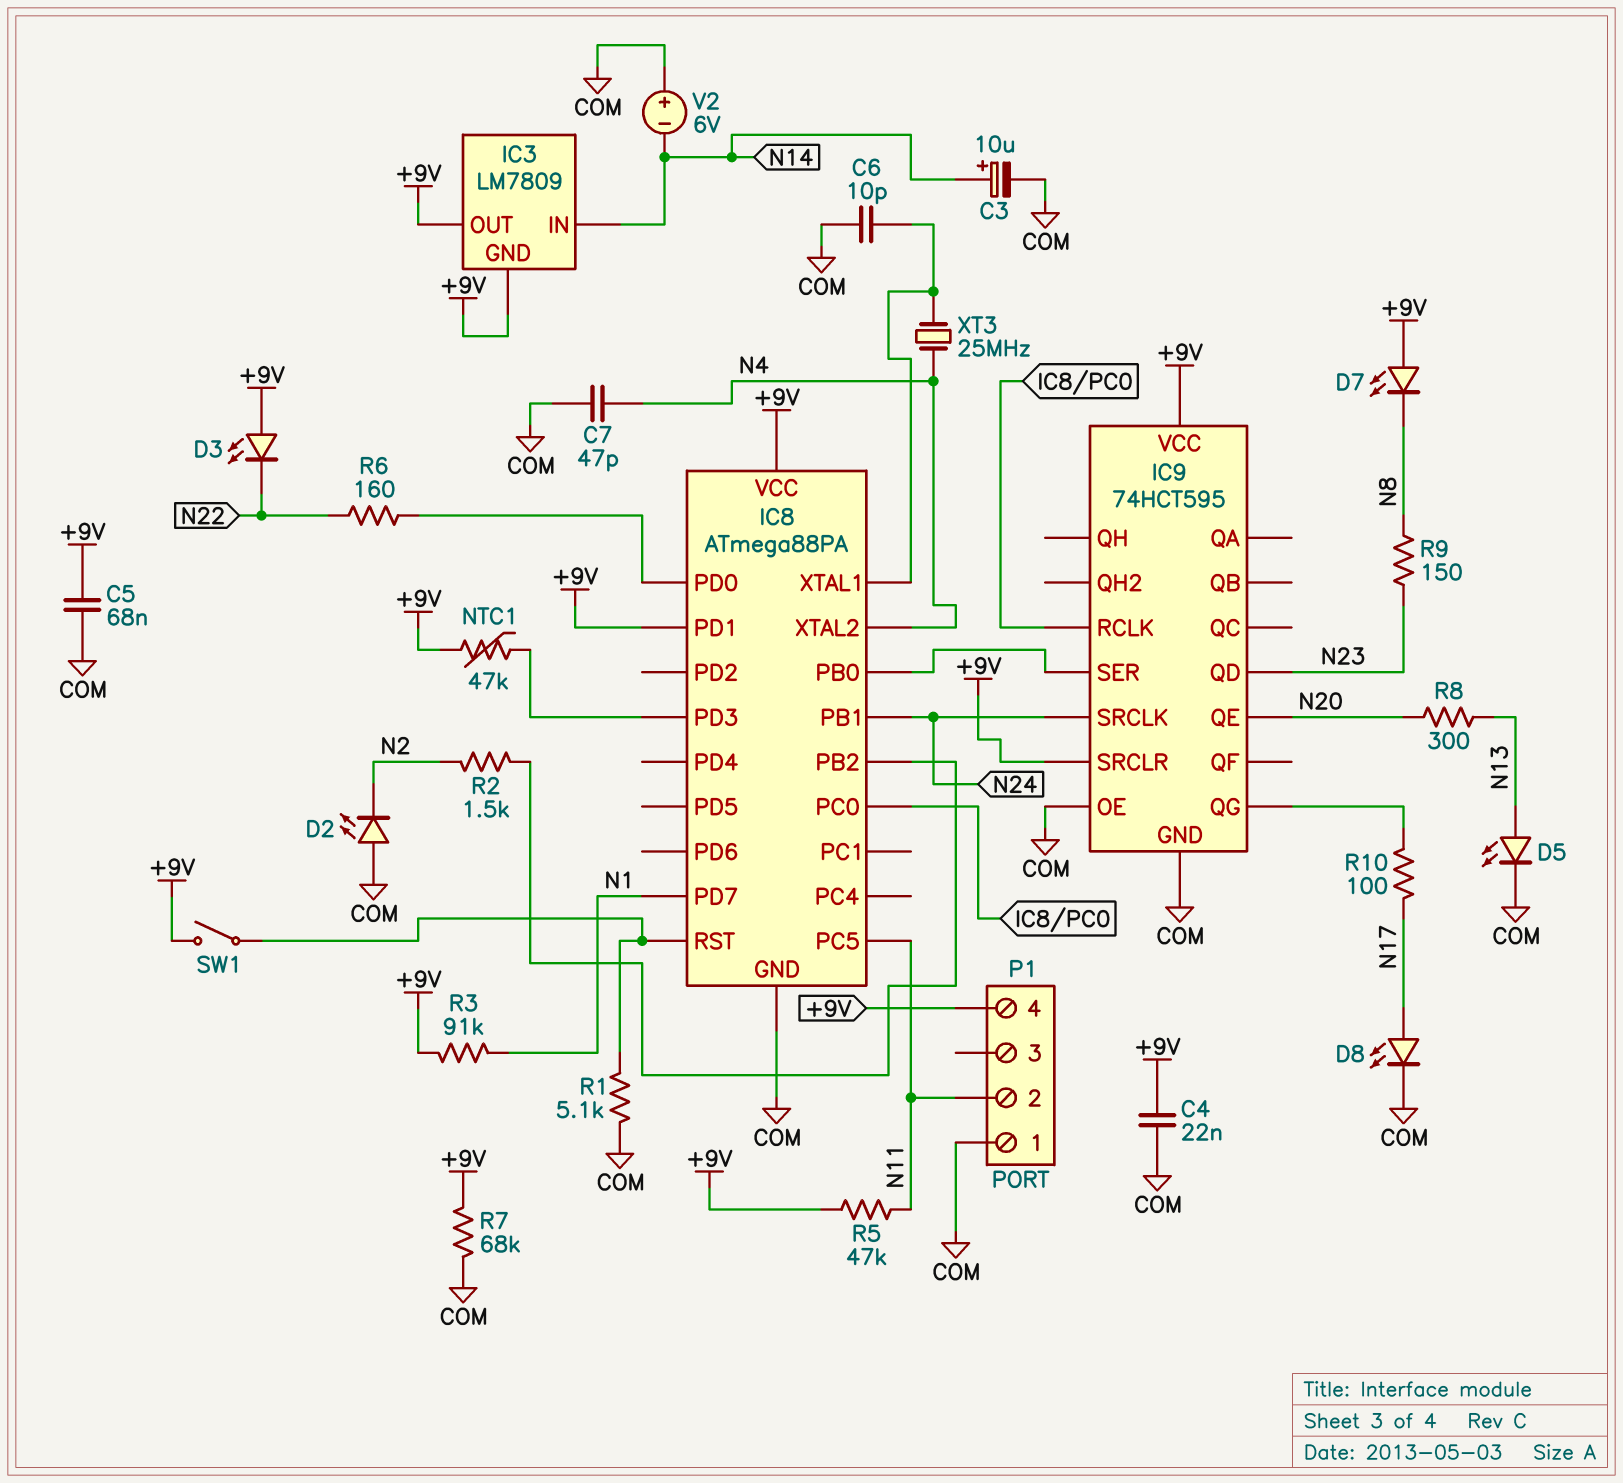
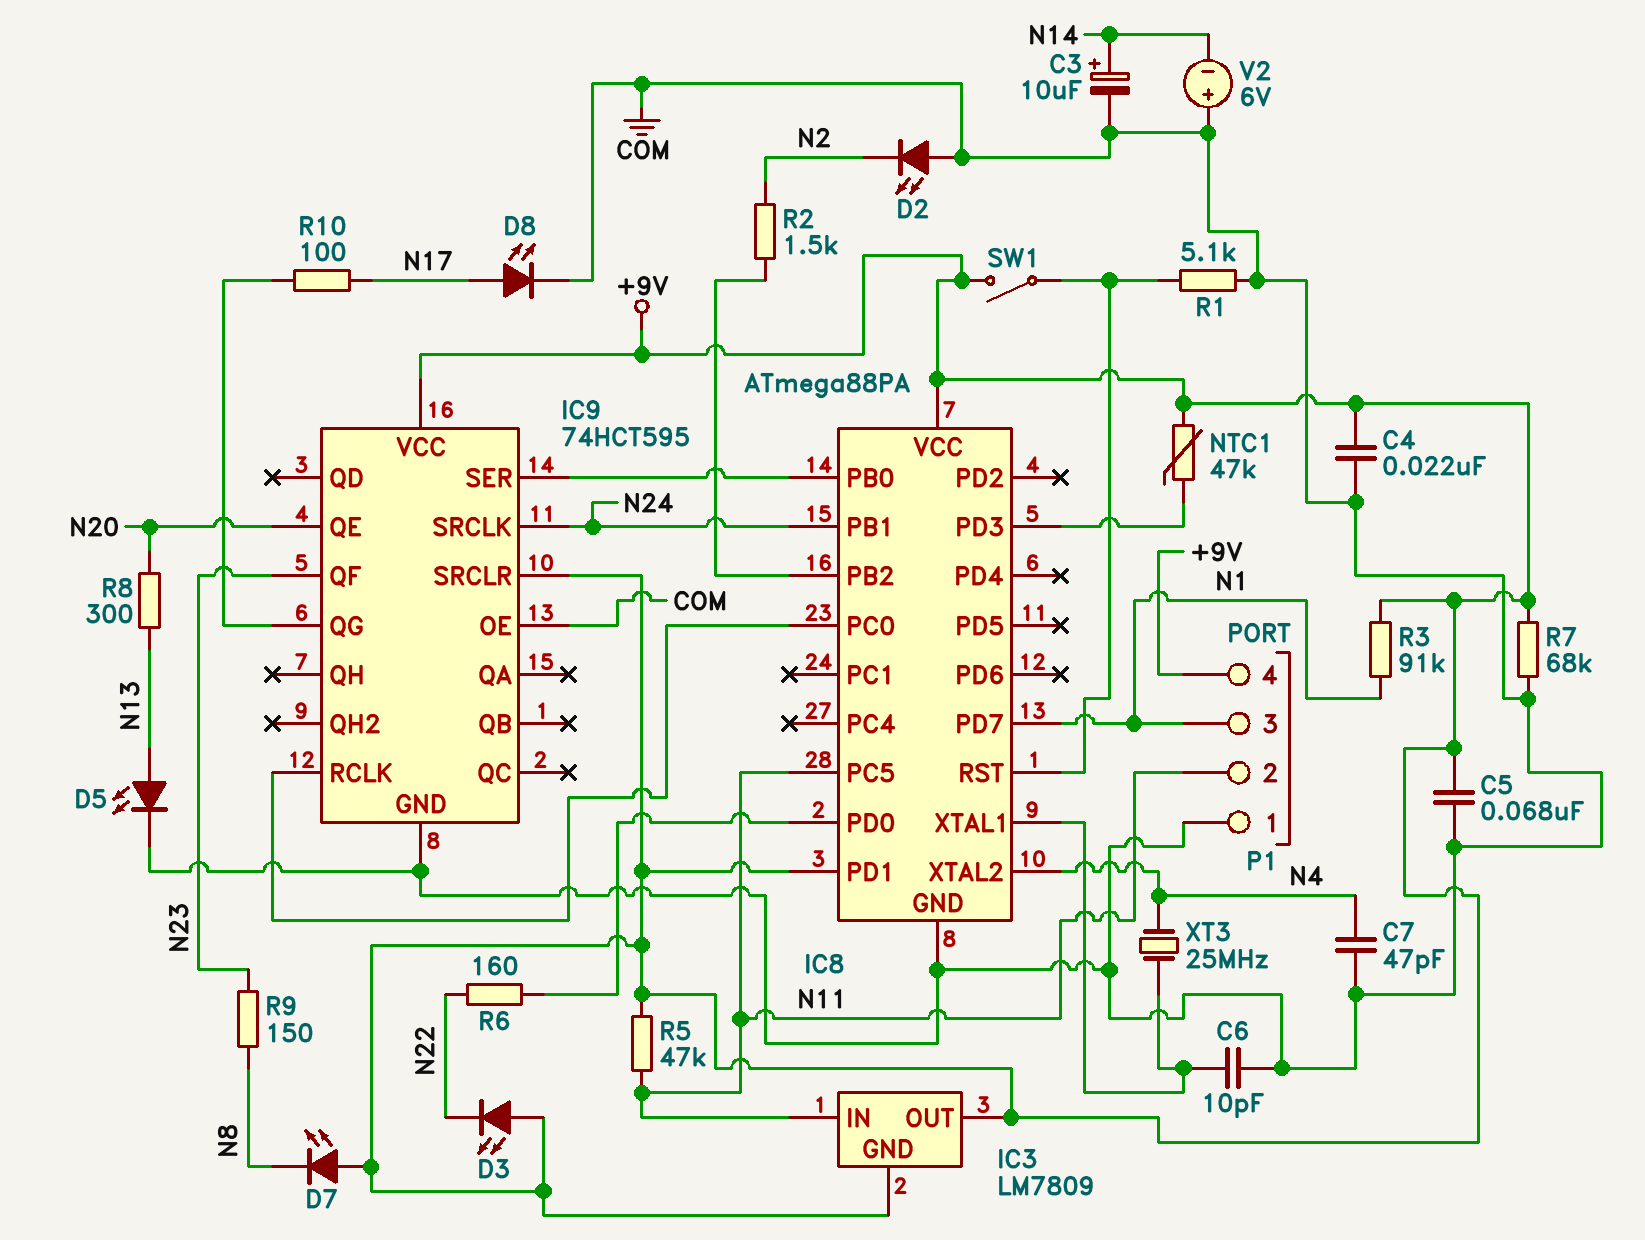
IC3 pin IN: N14 -> N11
IC9 pin QD: N23 -> none
IC9 pin QF: none -> N23
P1 pin 3: none -> N1

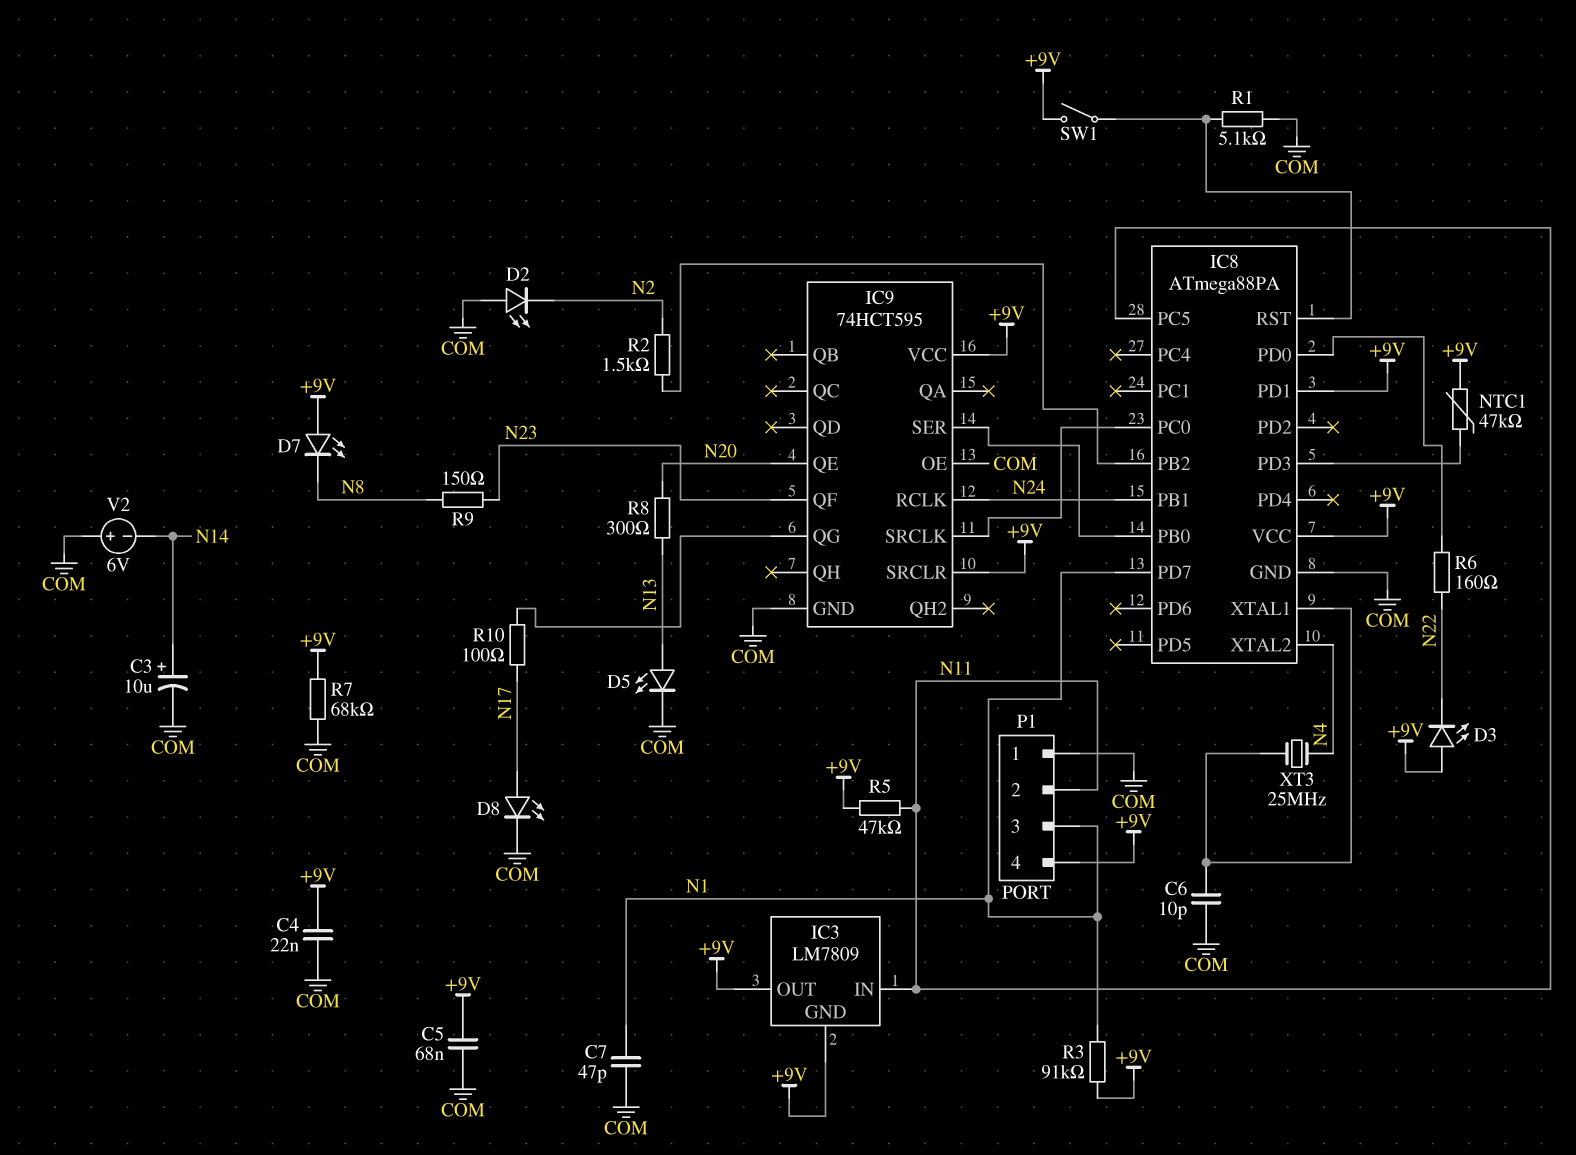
C7: 47pF (COM, N4) -> 47pF (COM, N1)
IC9 pin RCLK: IC8/PC0 -> N24
IC9 pin SRCLK: N24 -> IC8/PC0

